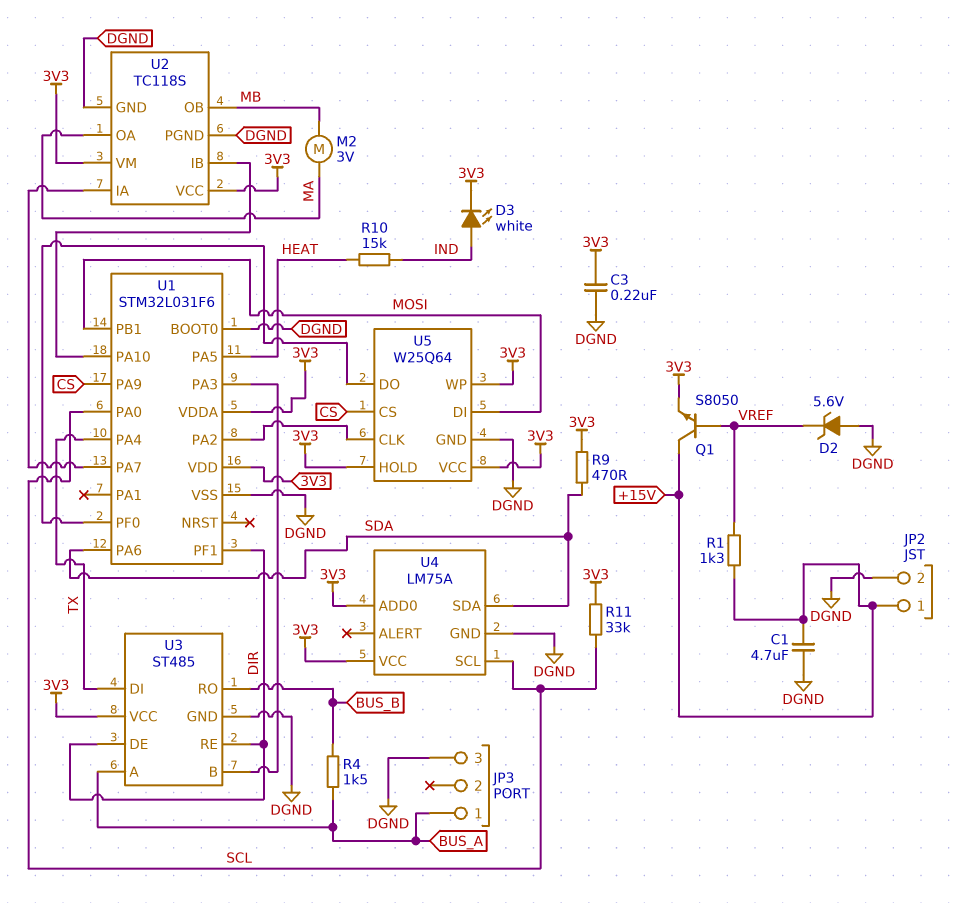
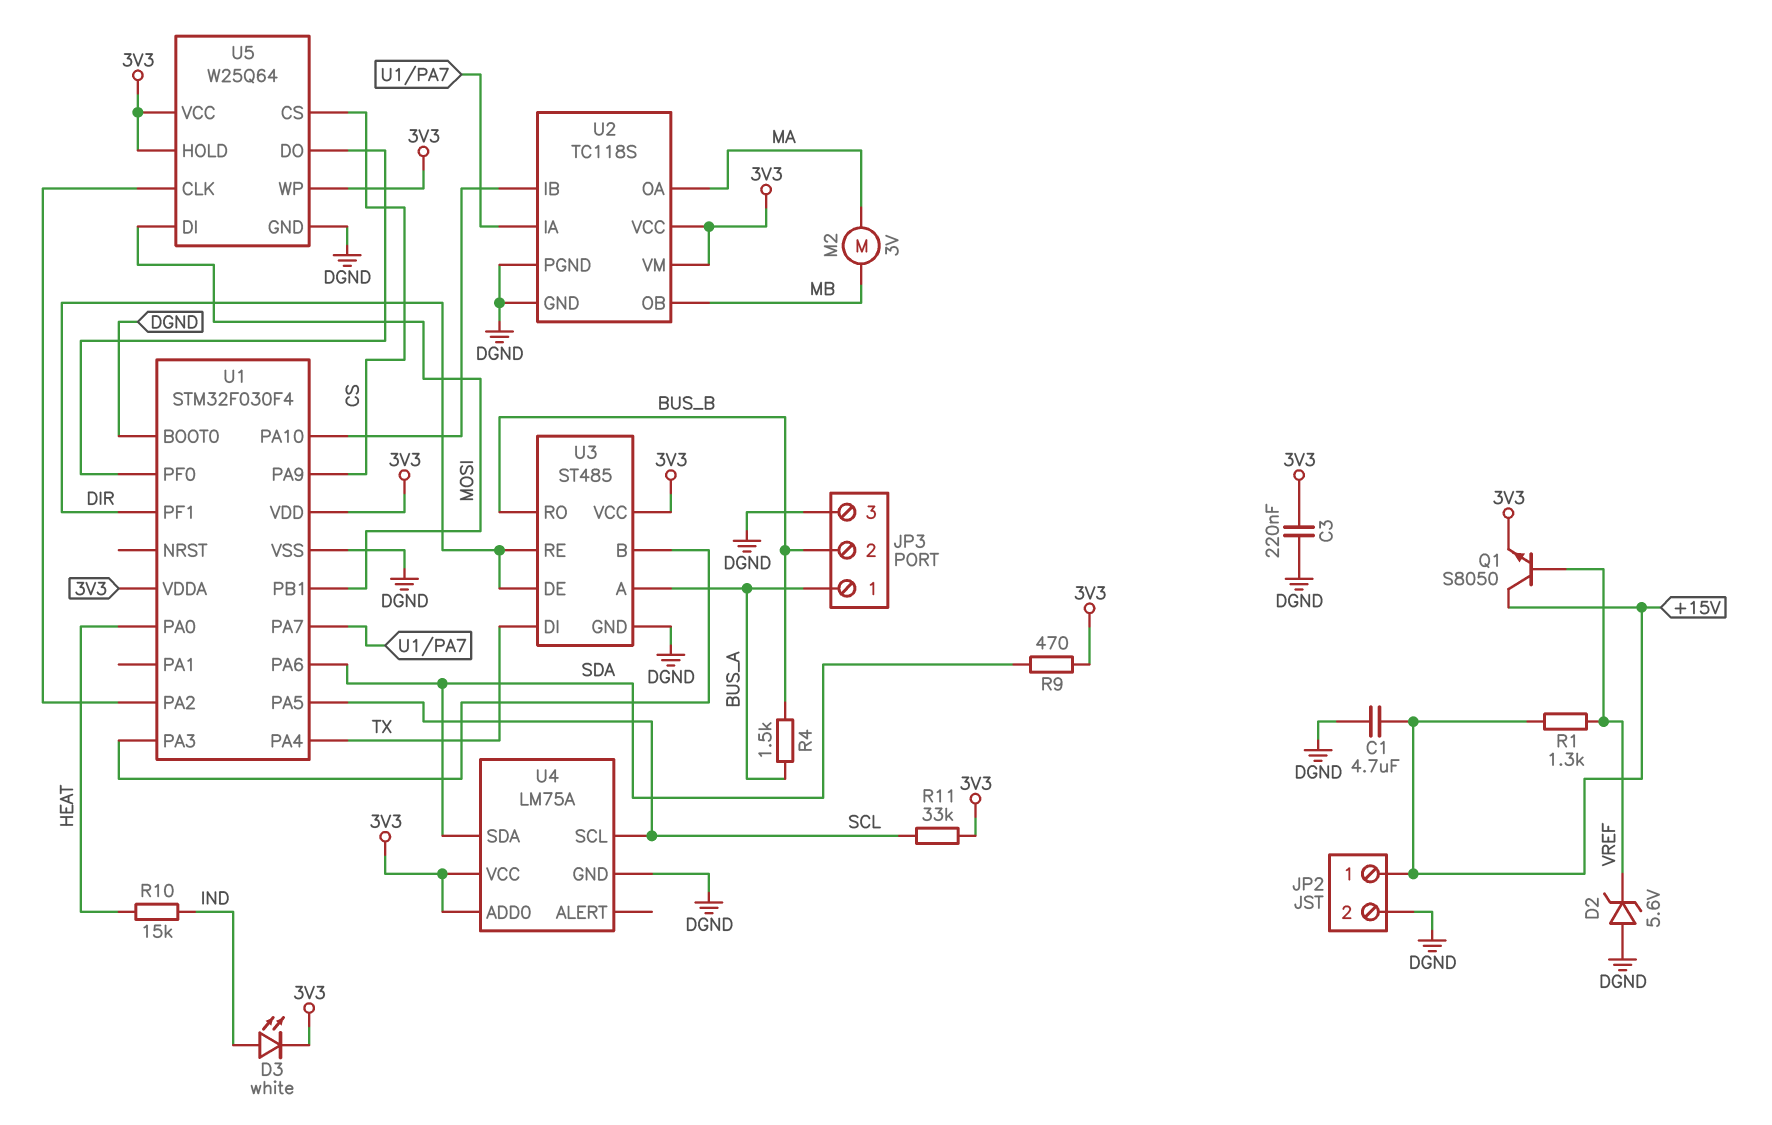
JP3 pin 2: none -> BUS_B
U1: STM32L031F6 -> STM32F030F4
U1 pin PA0: SCL -> HEAT
U1 pin PA5: HEAT -> SCL

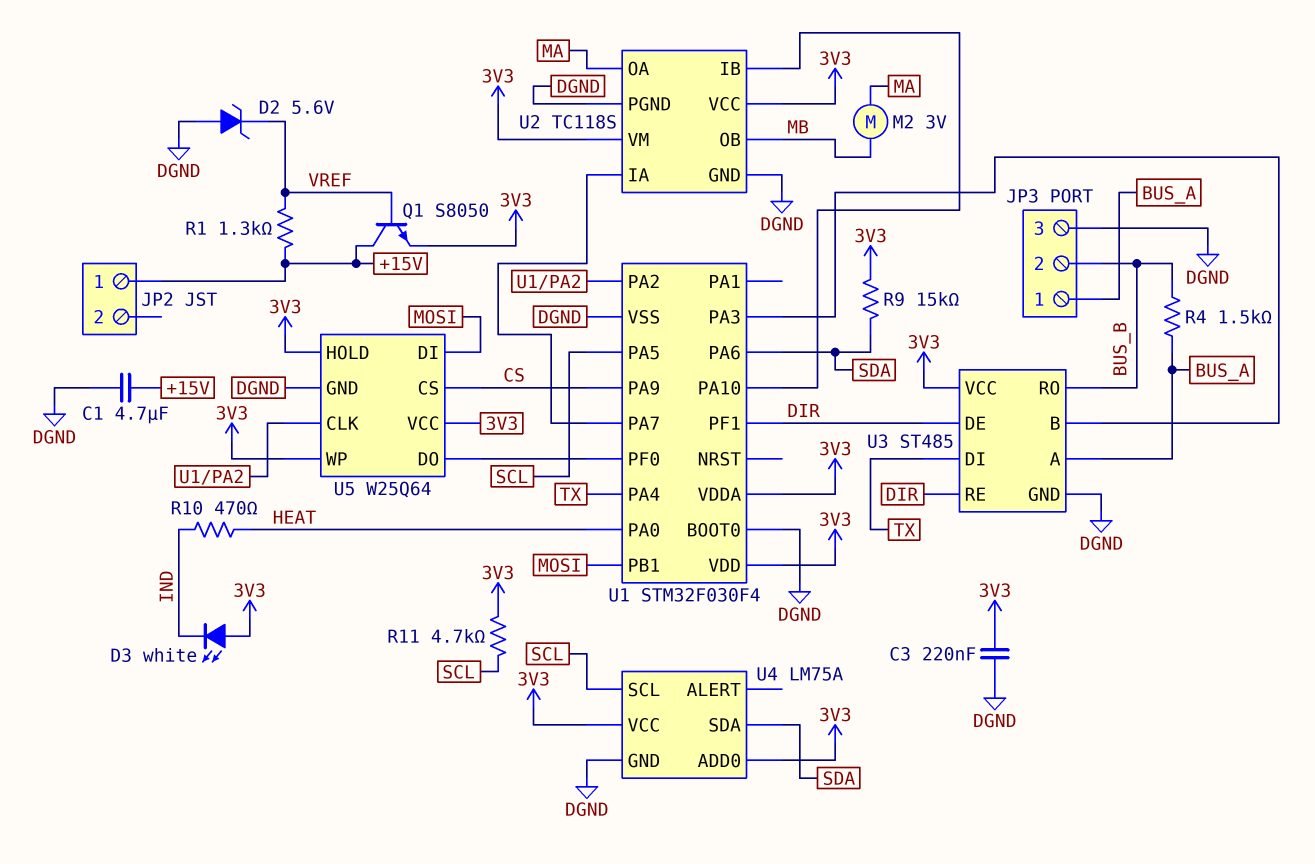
D3: LED white (A IND, K 3V3) -> LED white (A 3V3, K IND)
JP2 pin 2: DGND -> none
R9: 470 (3V3, SDA) -> 15k (3V3, SDA)
R10: 15k (HEAT, IND) -> 470 (HEAT, IND)
R11: 33k (3V3, SCL) -> 4.7k (3V3, SCL)

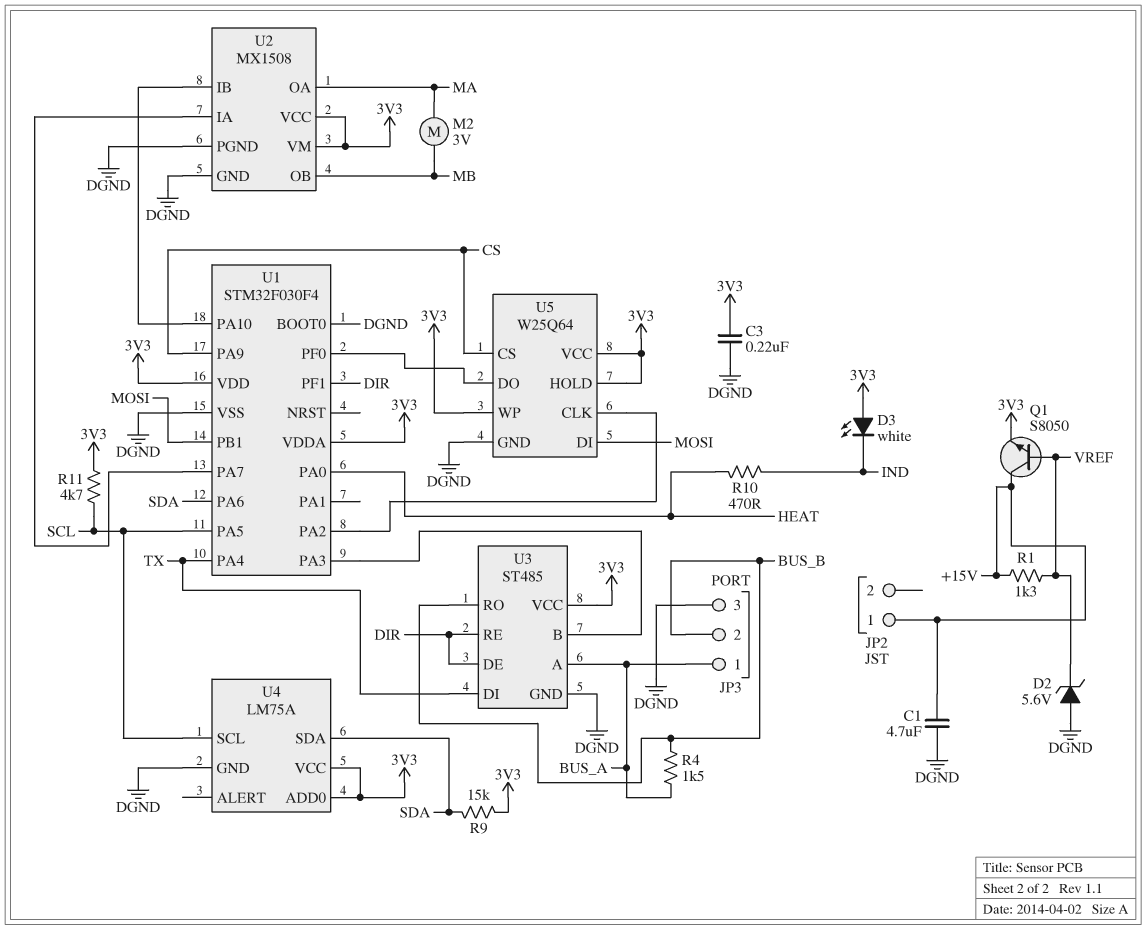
U2: TC118S -> MX1508

